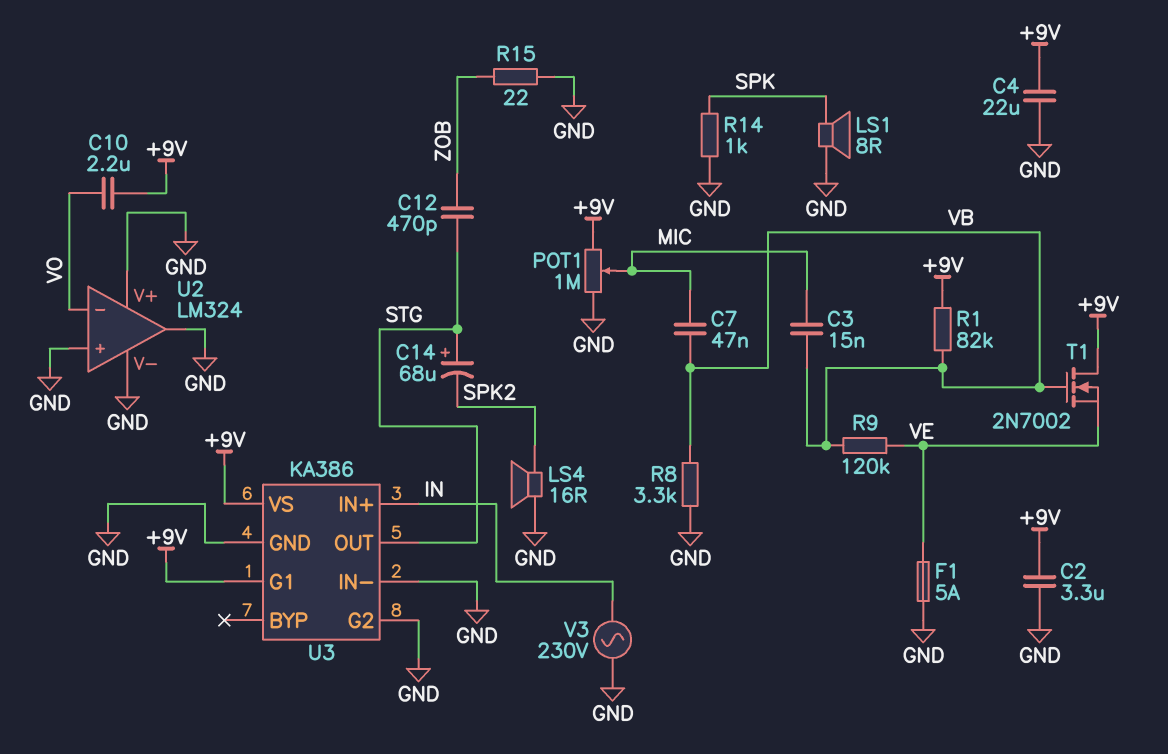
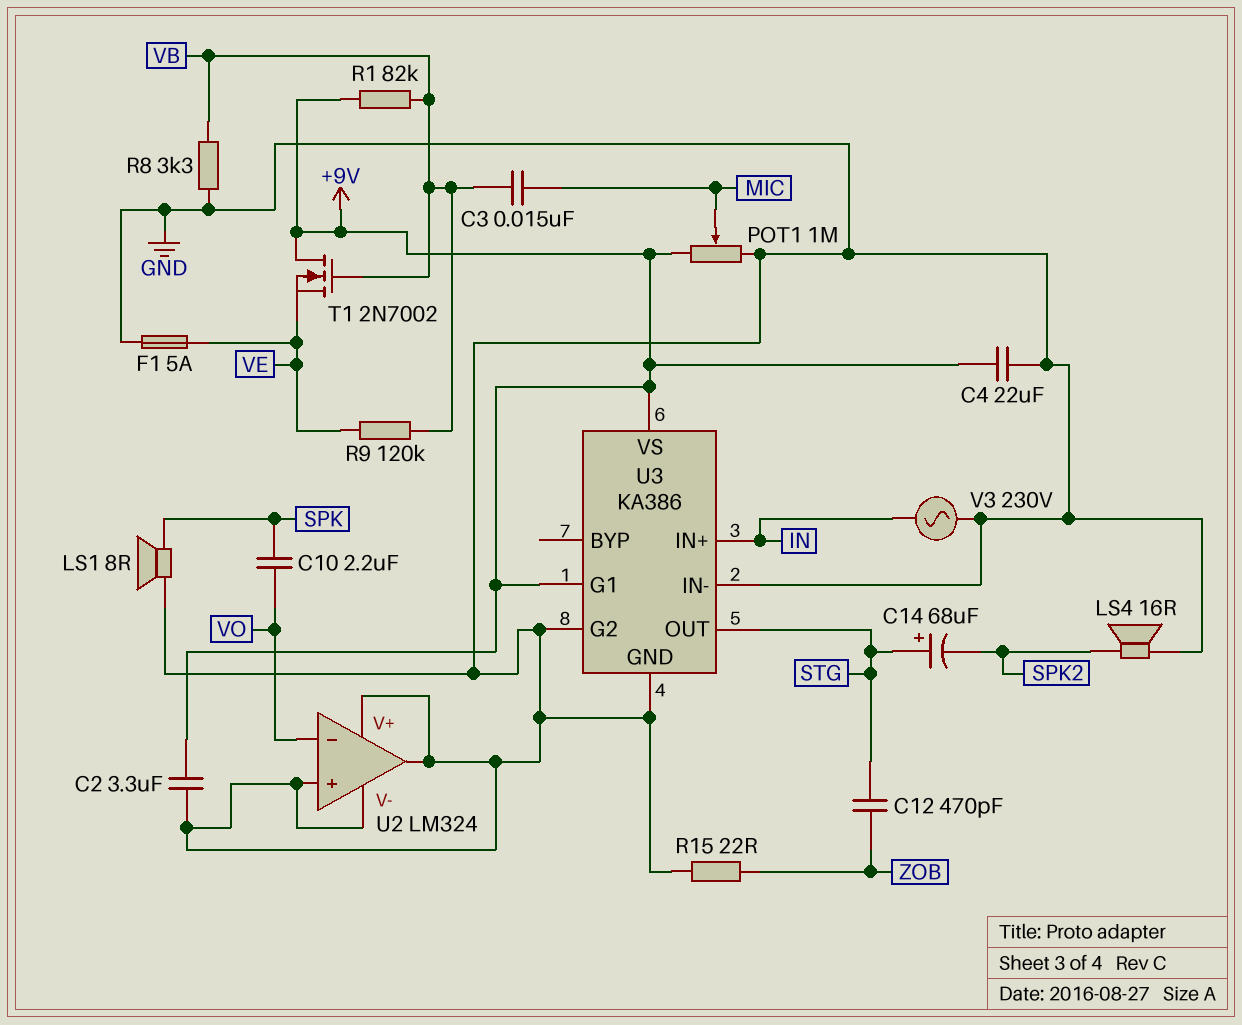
C7: 47nF (MIC, VB) -> none
C10: 2.2uF (+9V, VO) -> 2.2uF (SPK, VO)
R14: 1k (GND, SPK) -> none

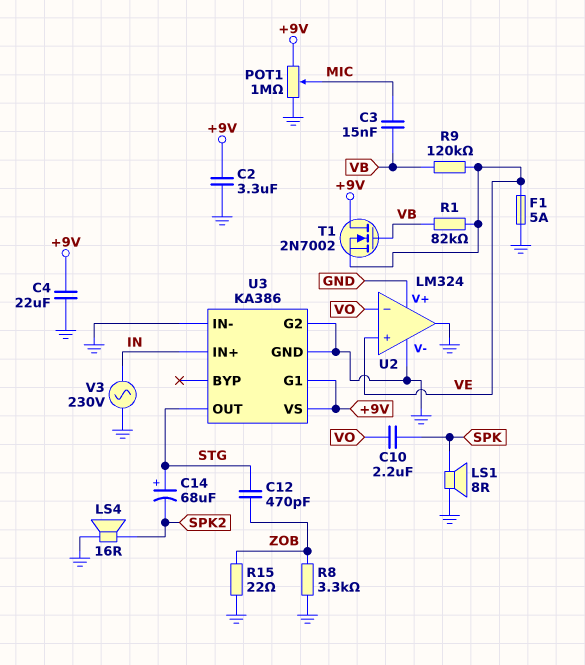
R1: 82k (+9V, VB) -> 82k (VB, VE)
R8: 3.3k (GND, VB) -> 3.3k (GND, ZOB)
U2 pin in+: GND -> VE

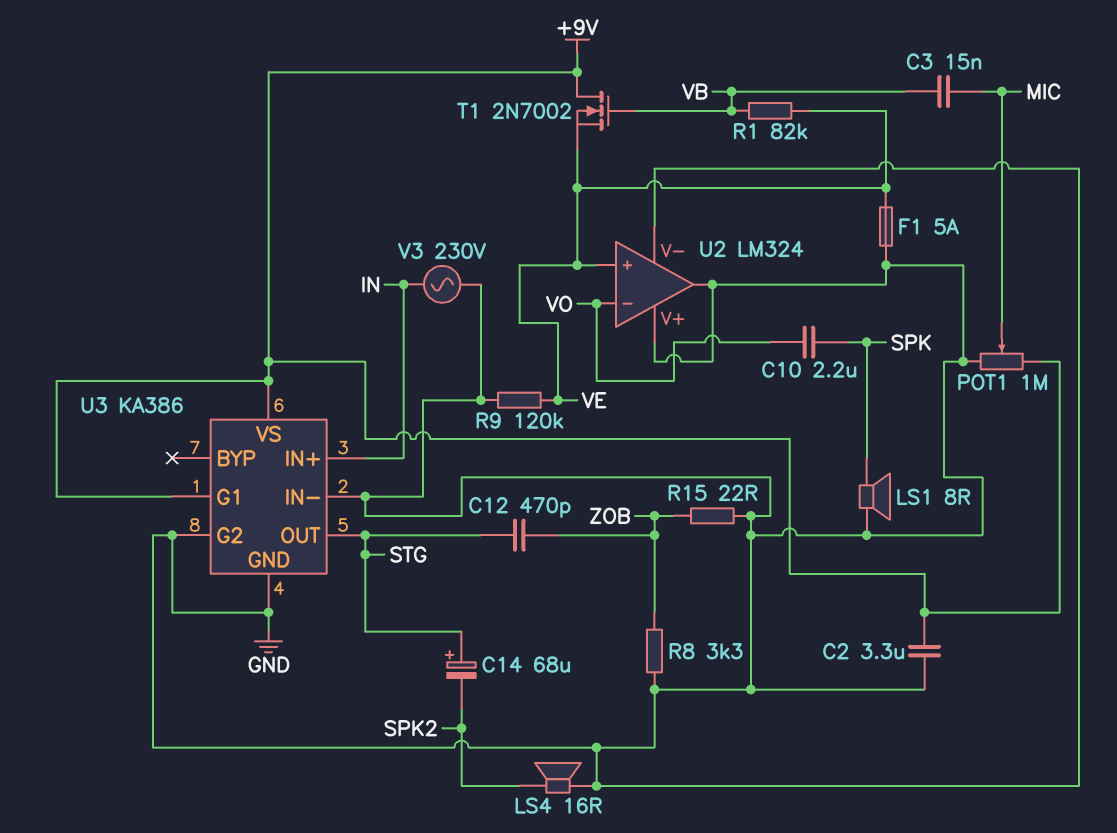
C4: 22uF (+9V, GND) -> none
R9: 120k (VB, VE) -> 120k (GND, VE)

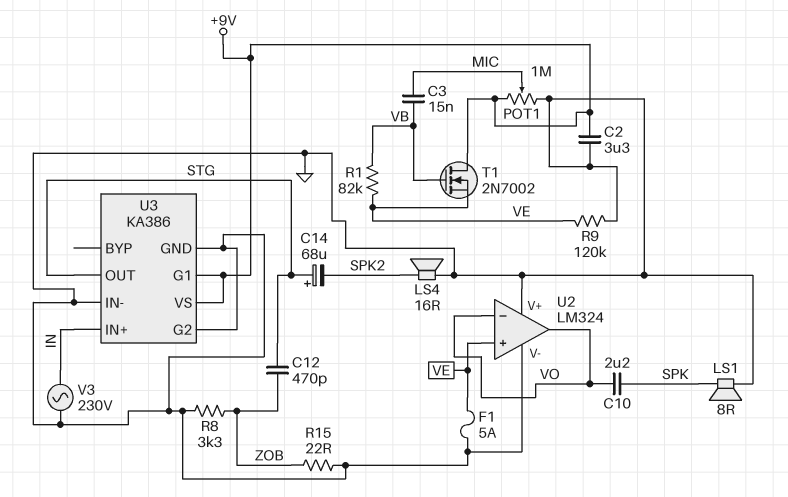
U2 pin out: GND -> VO

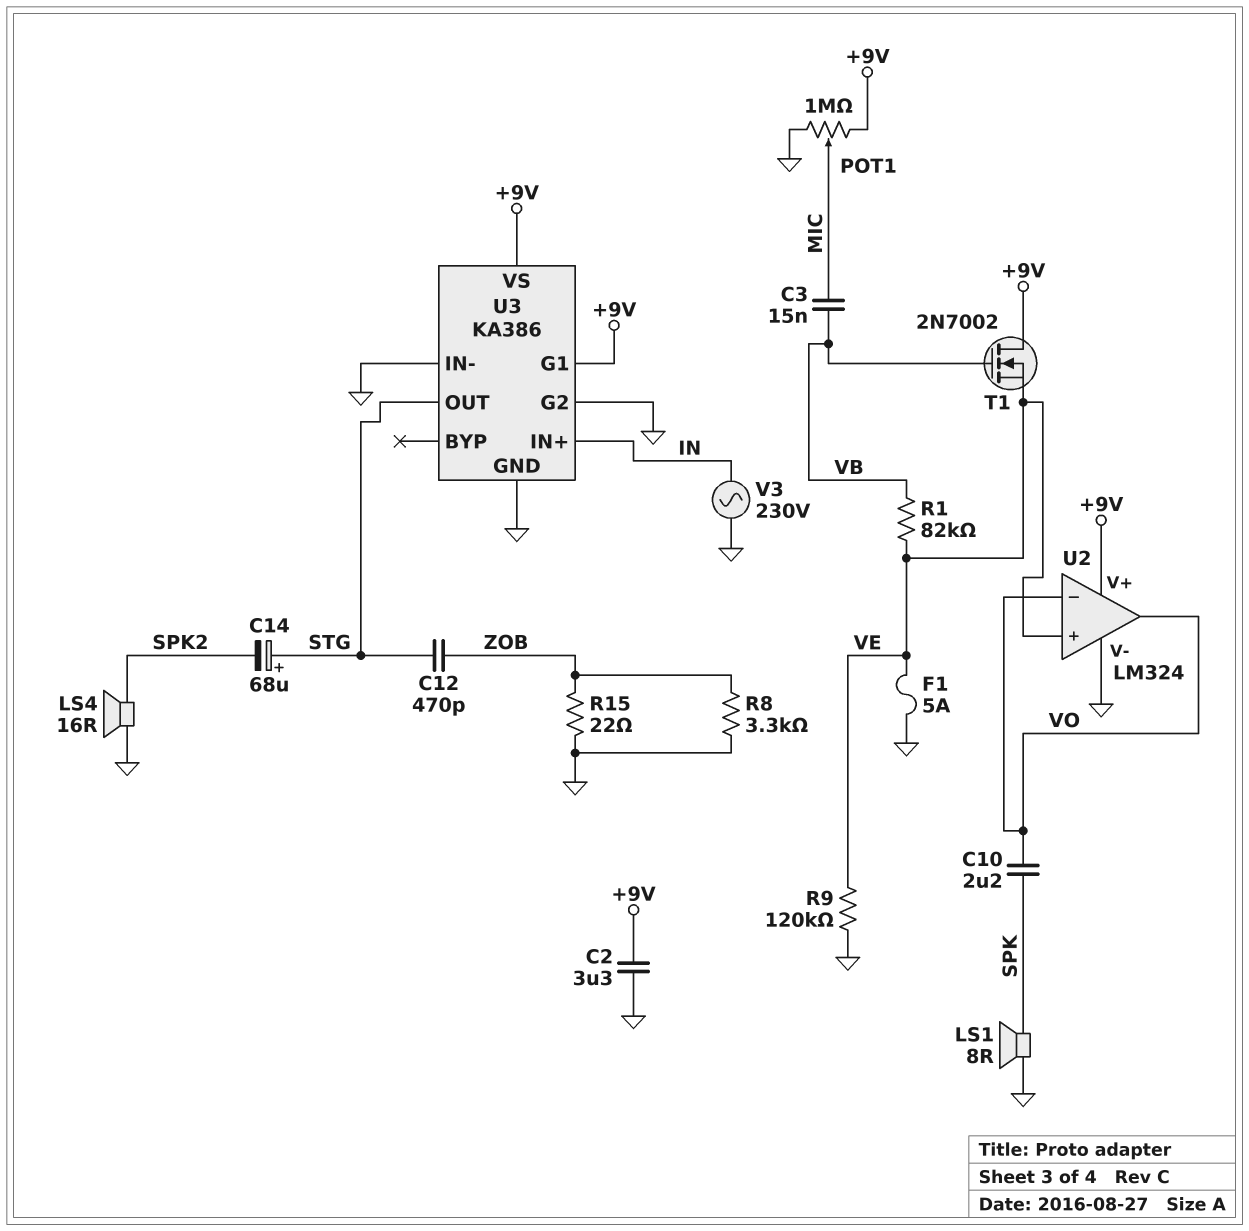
U2 pin V+: GND -> +9V

